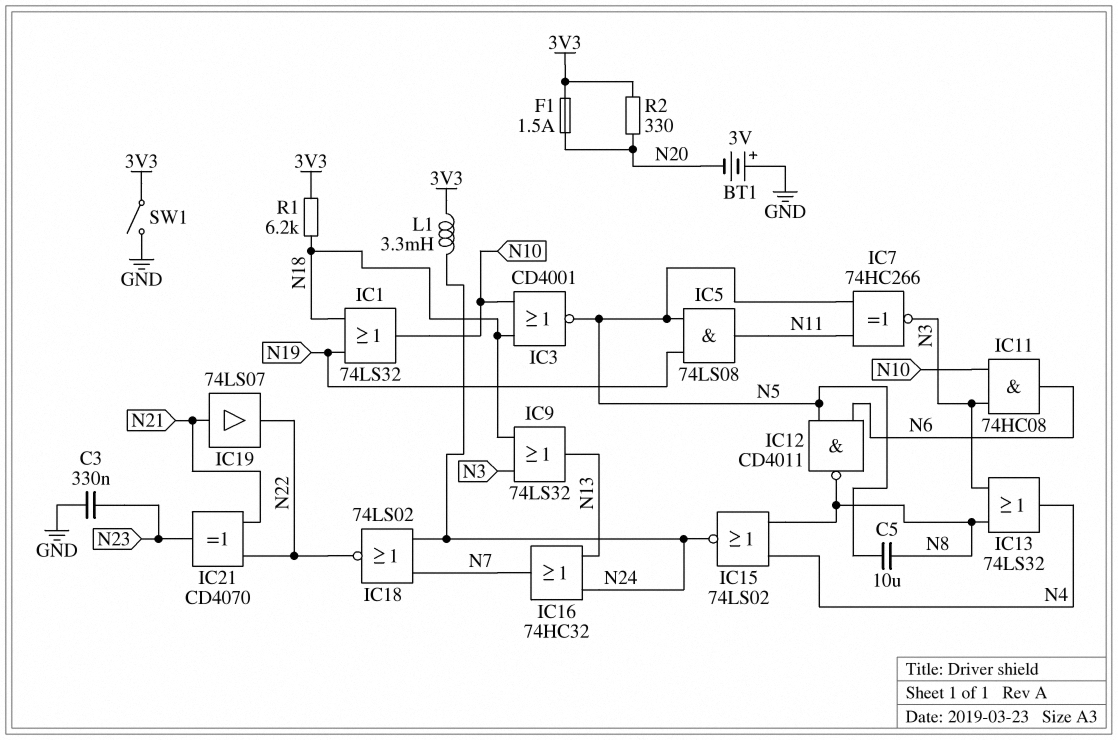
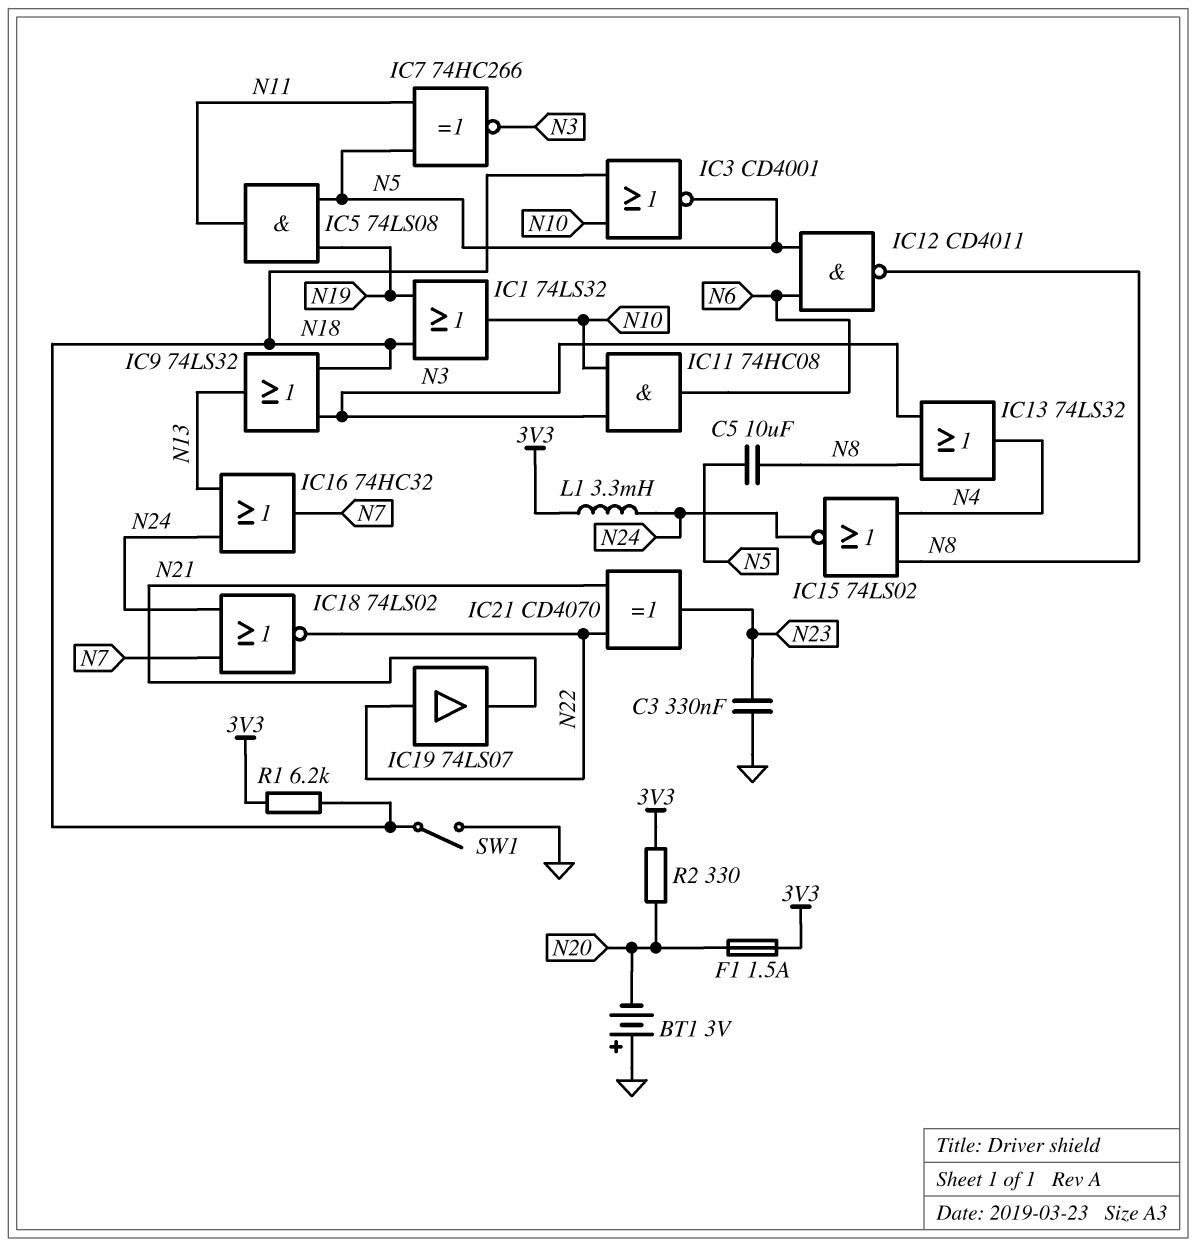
IC19: buffer 74LS07 (in N21, out N22) -> buffer 74LS07 (in N22, out N21)
SW1: switch (3V3, GND) -> switch (GND, N18)

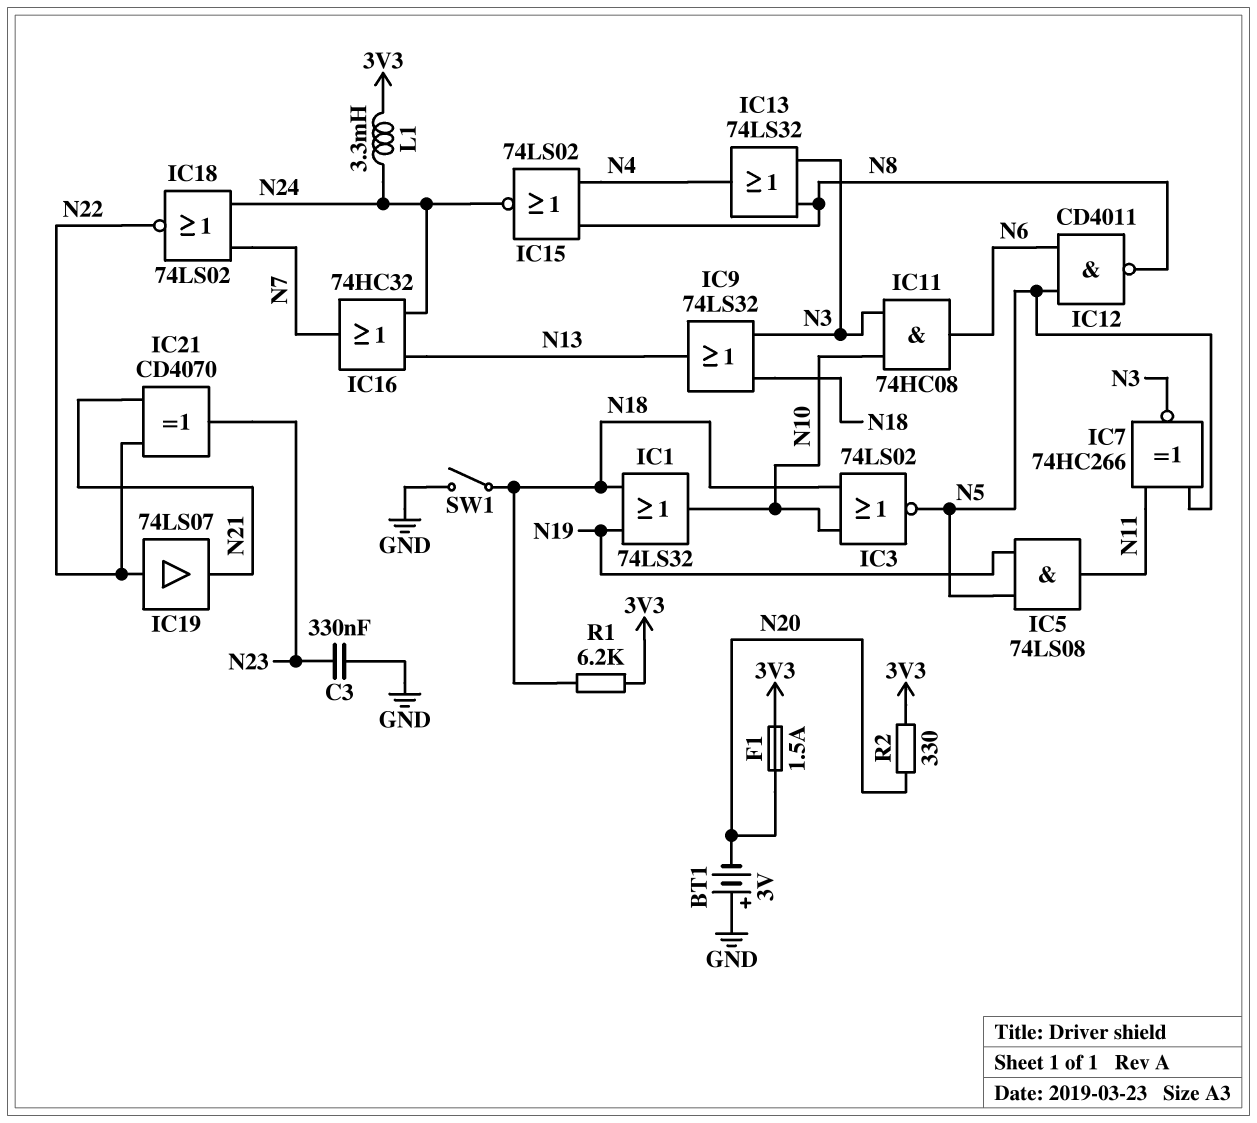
C5: 10uF (N5, N8) -> none
IC3: NOR CD4001 (in N10, in N18, out N5) -> NOR 74LS02 (in N10, in N18, out N5)

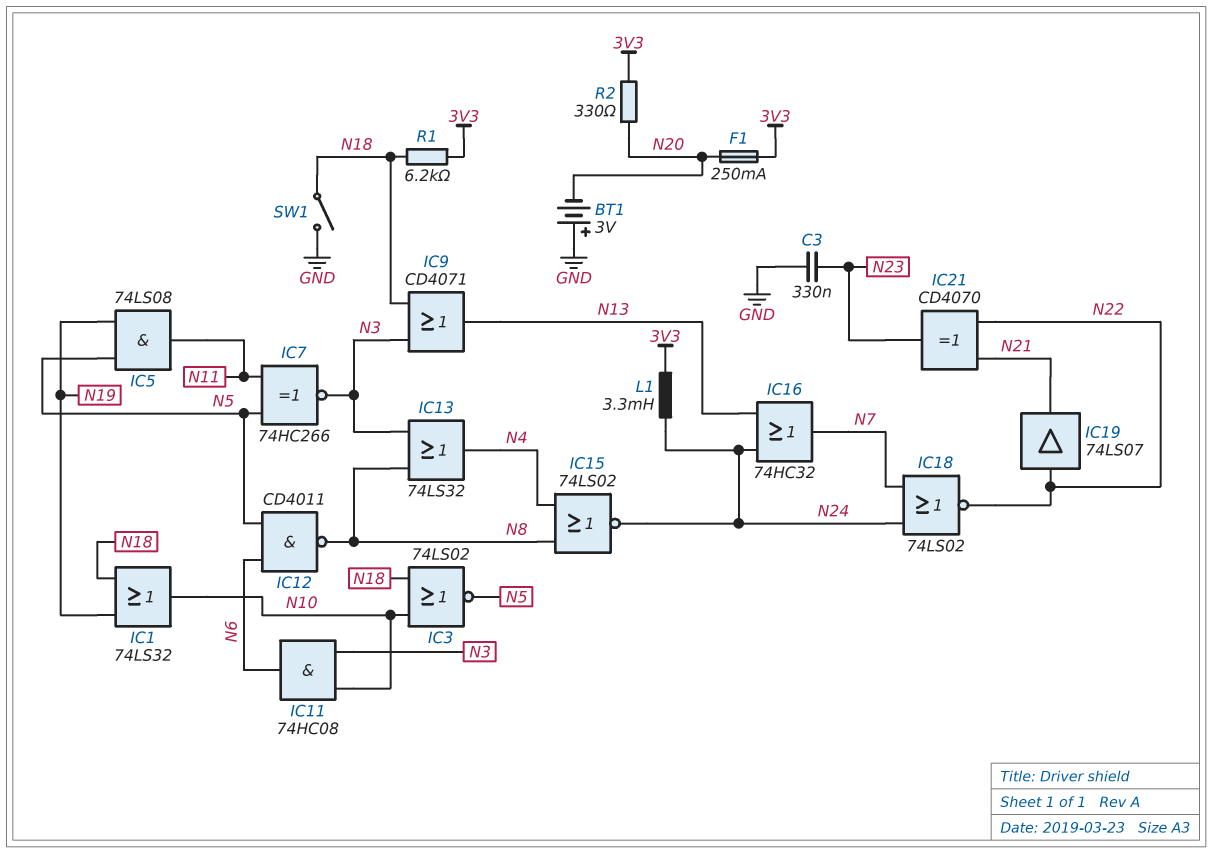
F1: 1.5A (3V3, N20) -> 250mA (3V3, N20)
IC9: OR 74LS32 (in N3, in N18, out N13) -> OR CD4071 (in N3, in N18, out N13)

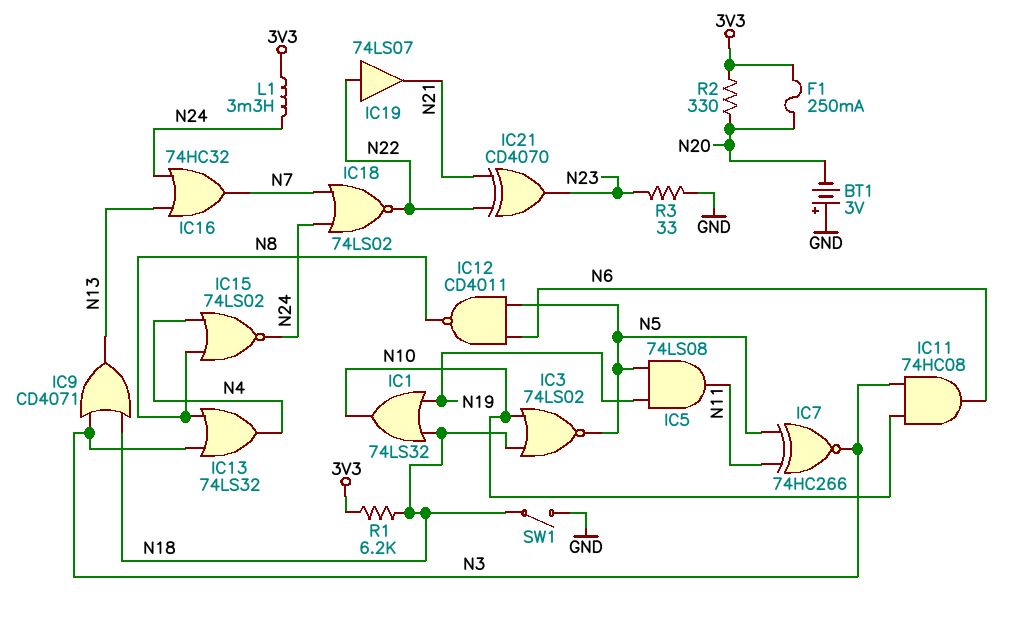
C3: 330nF (GND, N23) -> none
R3: none -> 33 (GND, N23)

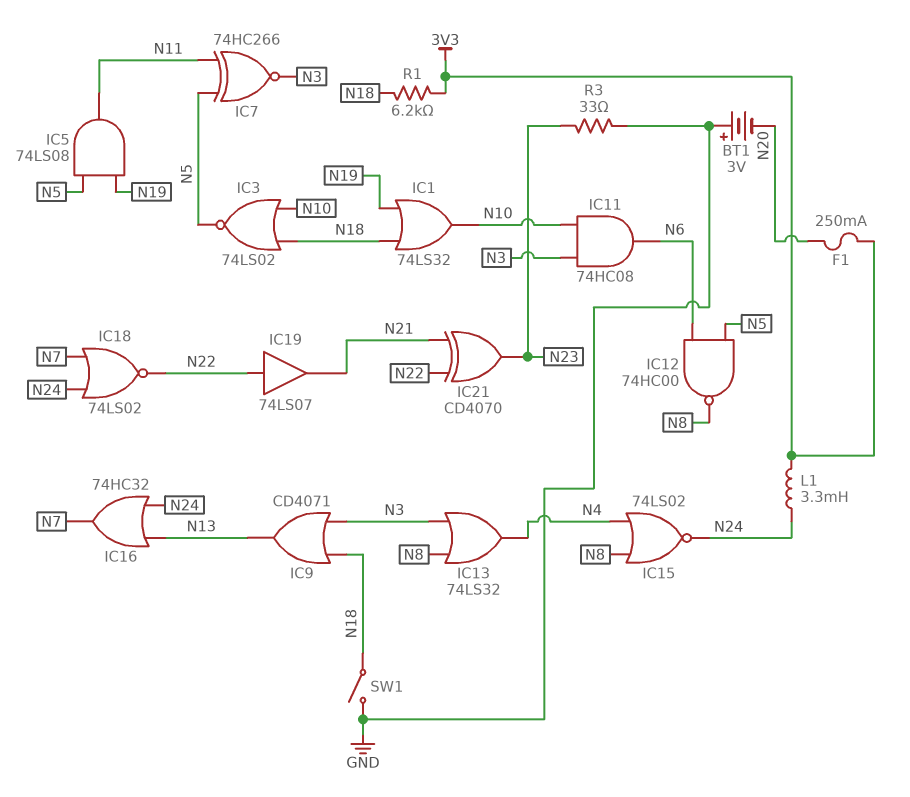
IC12: NAND CD4011 (in N5, in N6, out N8) -> NAND 74HC00 (in N5, in N6, out N8)
R2: 330 (3V3, N20) -> none

